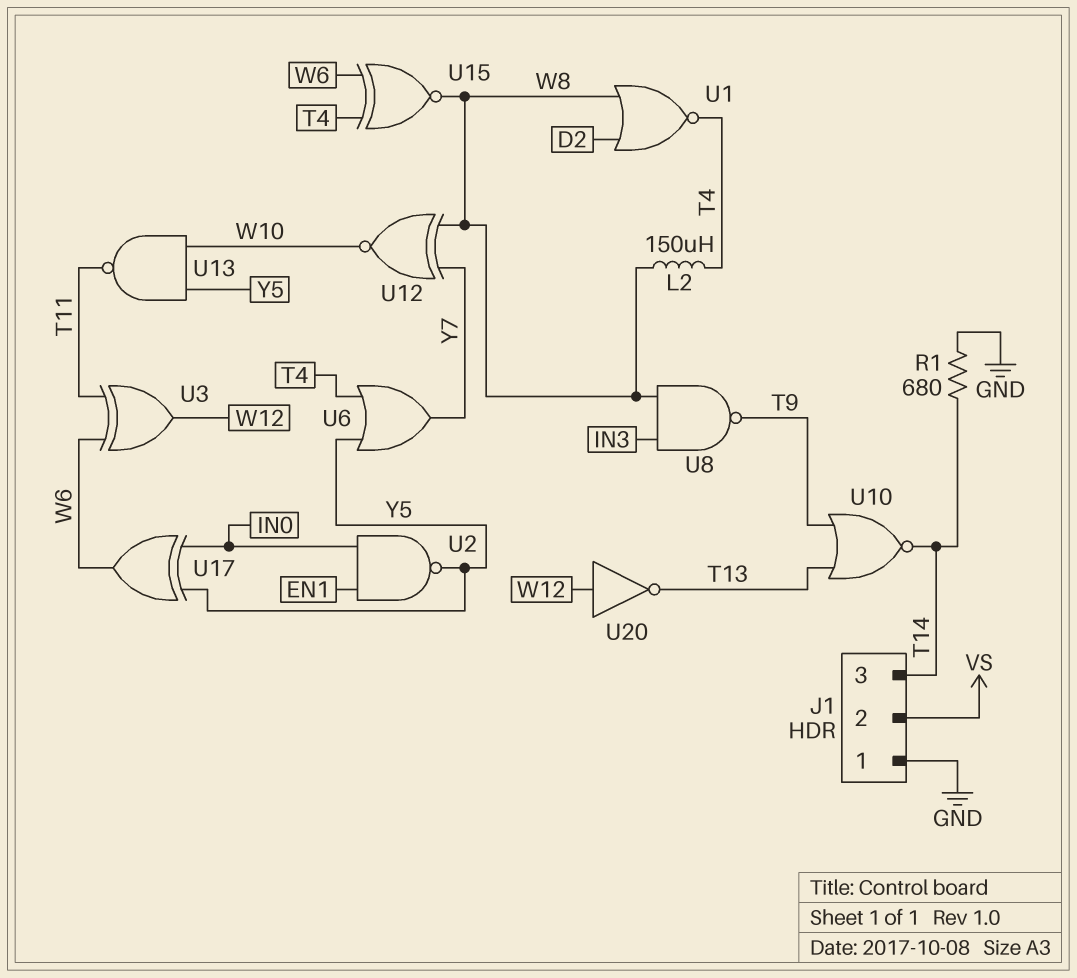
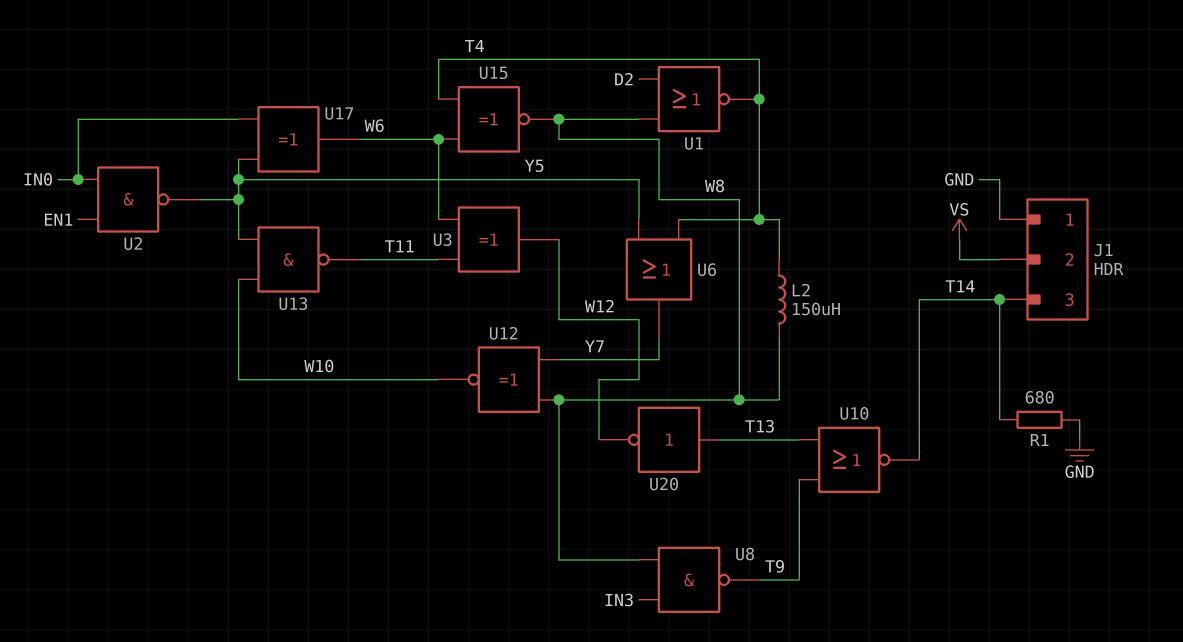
U20: NOT (in W12, out T13) -> NOT (in T13, out W12)

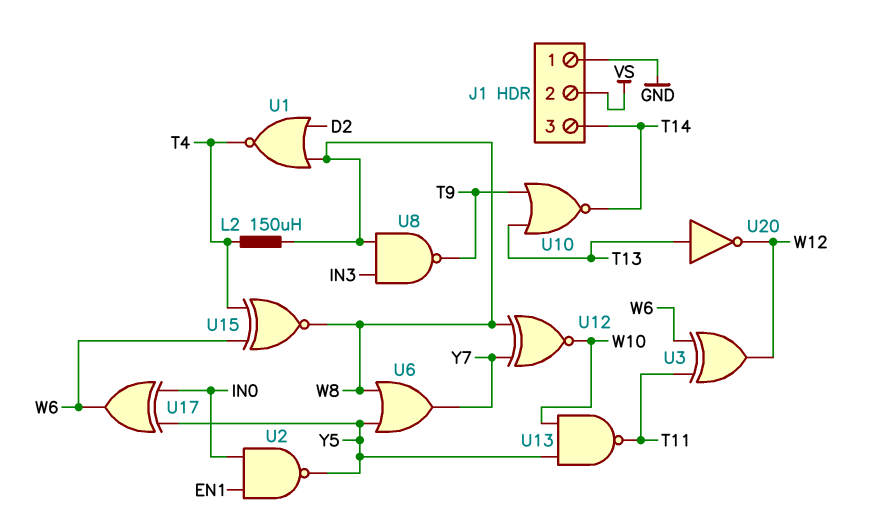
R1: 680 (GND, T14) -> none
U6: OR (in T4, in Y5, out Y7) -> OR (in W8, in Y5, out Y7)

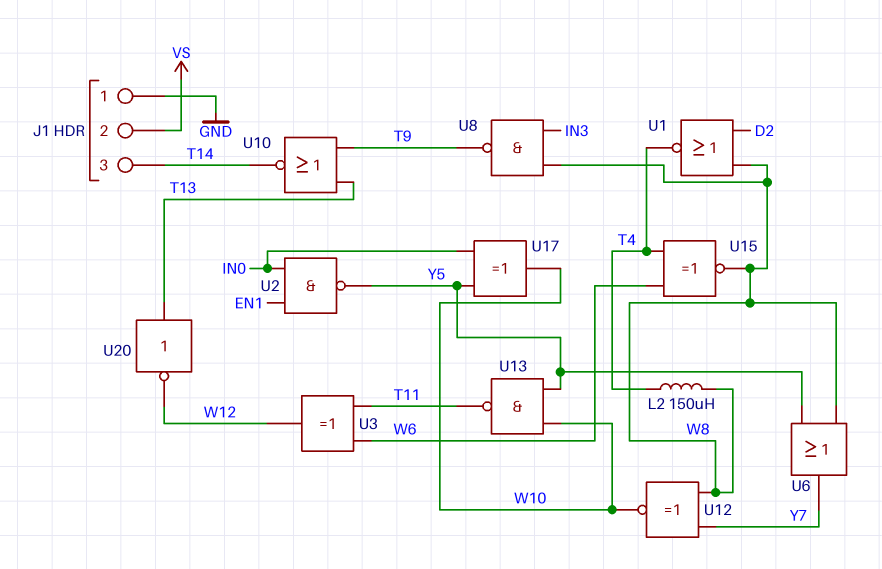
U17: XOR (in IN0, in Y5, out W6) -> XOR (in IN0, in Y5, out W10)

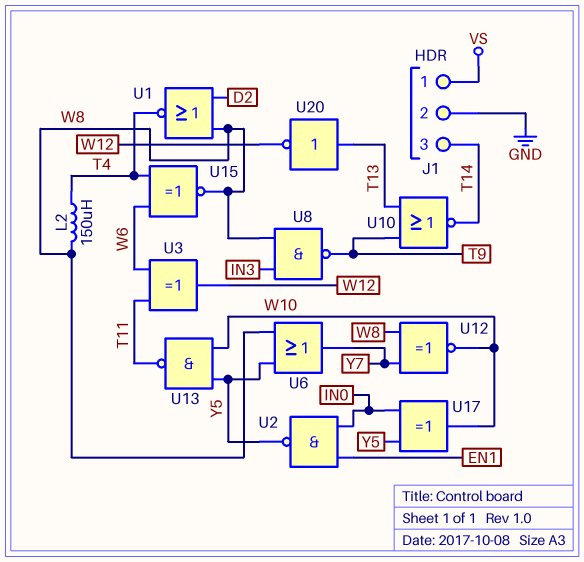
J1 pin 1: GND -> VS
J1 pin 2: VS -> GND

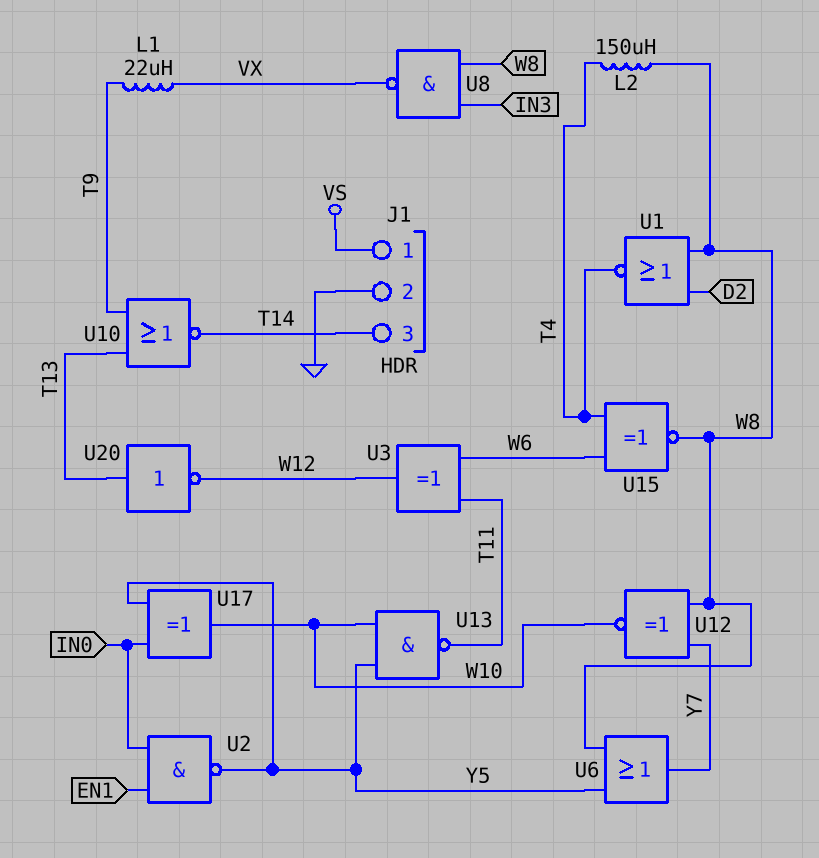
L1: none -> 22uH (T9, VX)
U8: NAND (in IN3, in W8, out T9) -> NAND (in IN3, in W8, out VX)

